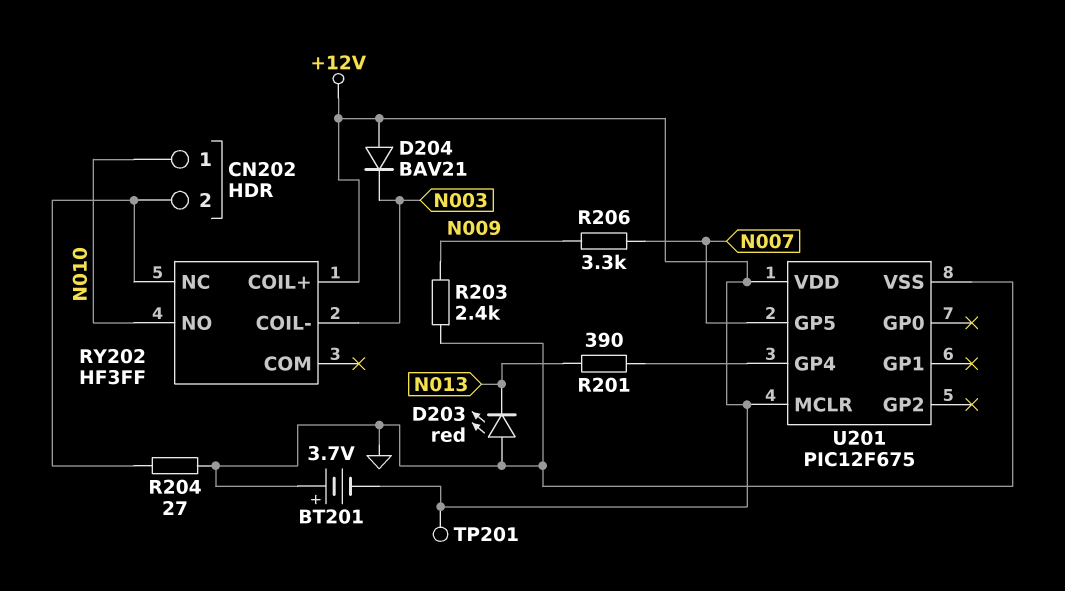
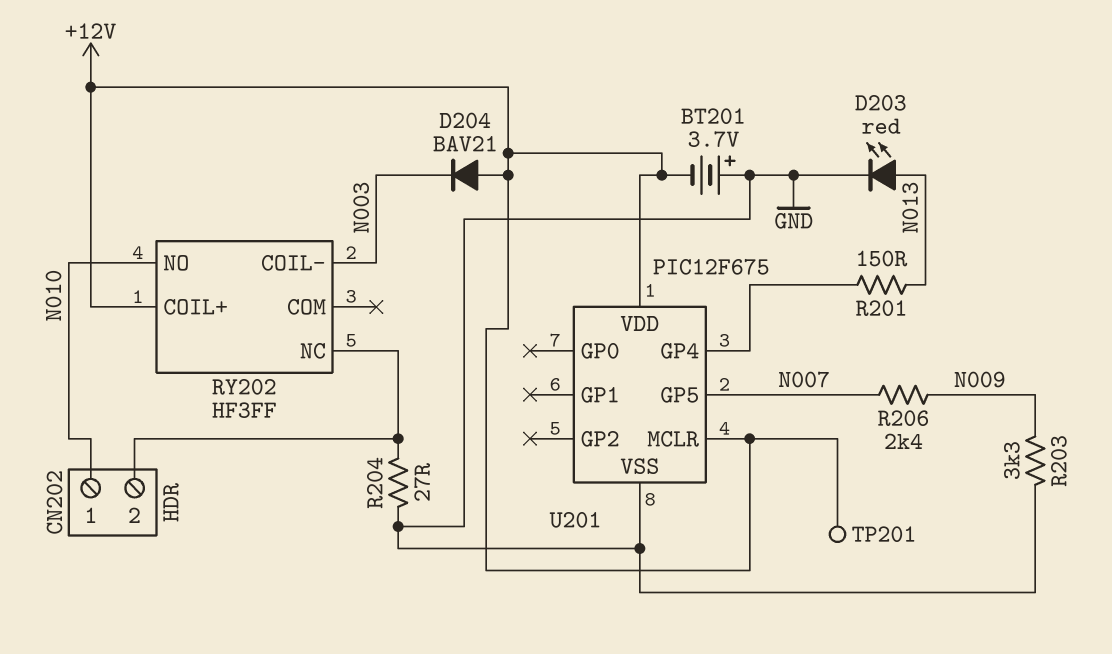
D203: LED red (A GND, K N013) -> LED red (A N013, K GND)
R201: 390 (N013, U201/GP4) -> 150 (N013, U201/GP4)
R203: 2.4k (GND, N009) -> 3.3k (GND, N009)
R206: 3.3k (N007, N009) -> 2.4k (N007, N009)

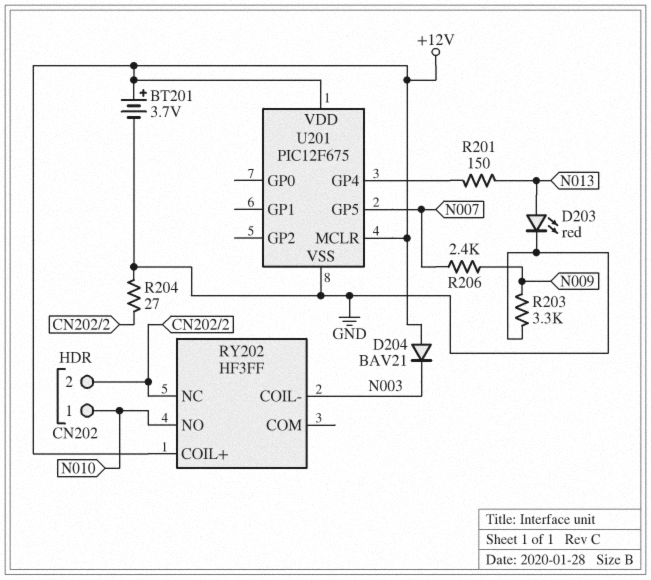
BT201: 3.7V (plus GND, minus +12V) -> 3.7V (plus +12V, minus GND)
TP201: test point (+12V) -> none

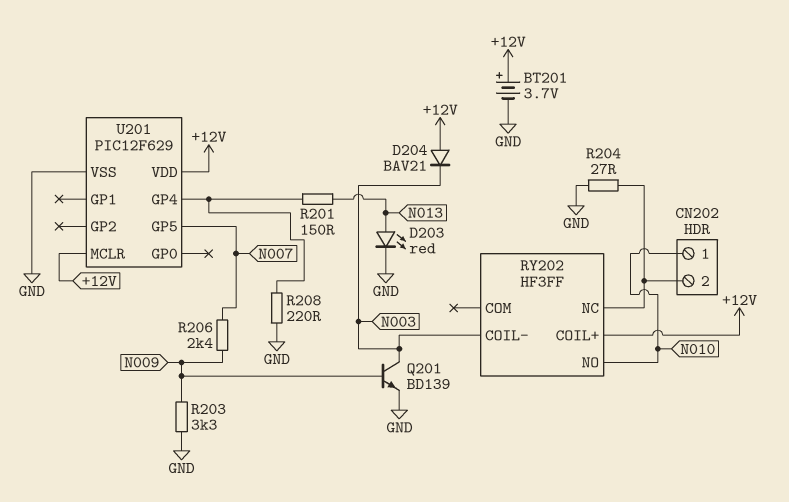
Q201: none -> NPN BD139 (B N009, C N003, E GND)
R208: none -> 220 (GND, U201/GP4)
U201: PIC12F675 -> PIC12F629

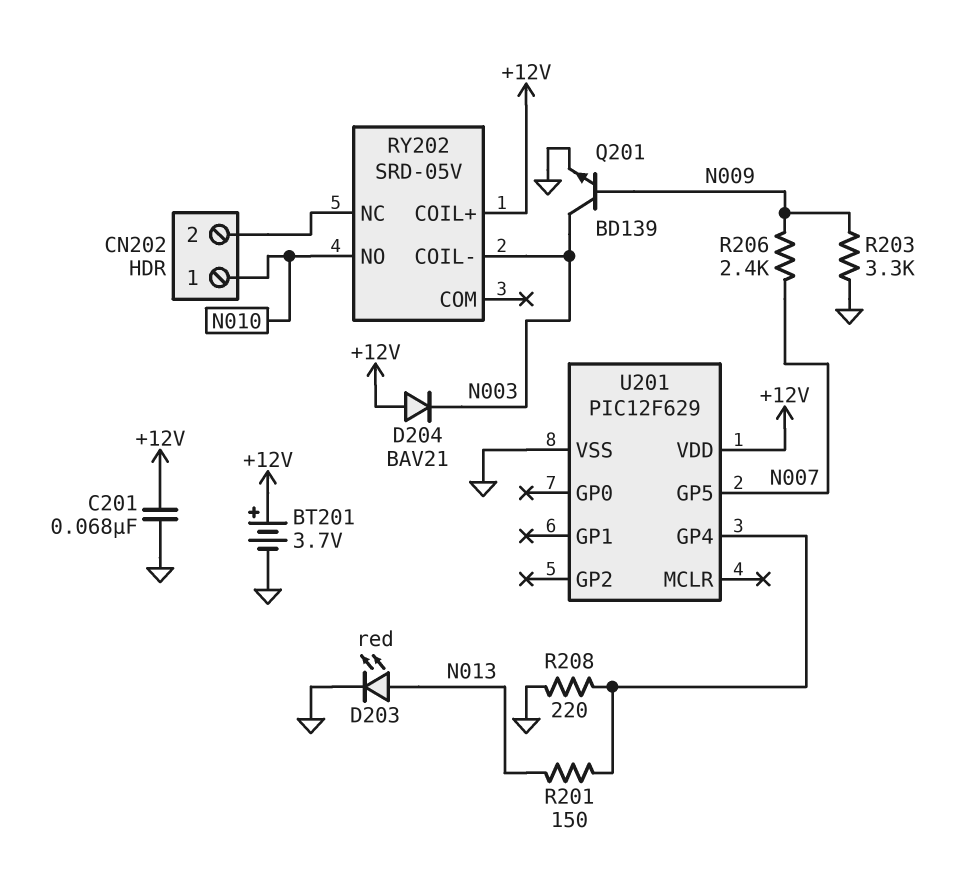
C201: none -> 68nF (+12V, GND)
R204: 27 (CN202/2, GND) -> none
RY202: HF3FF -> SRD-05V
U201 pin MCLR: +12V -> none

